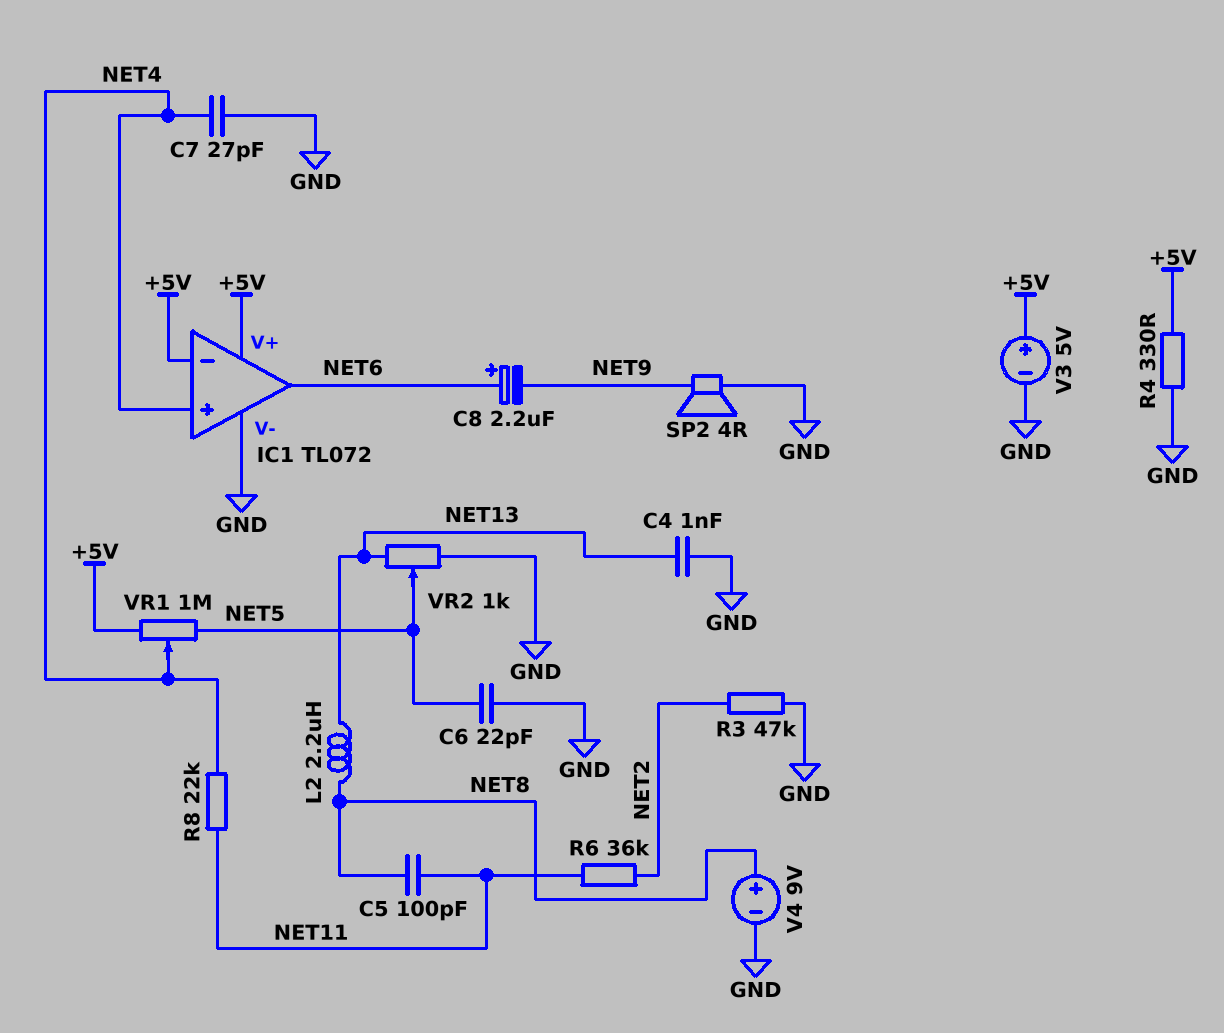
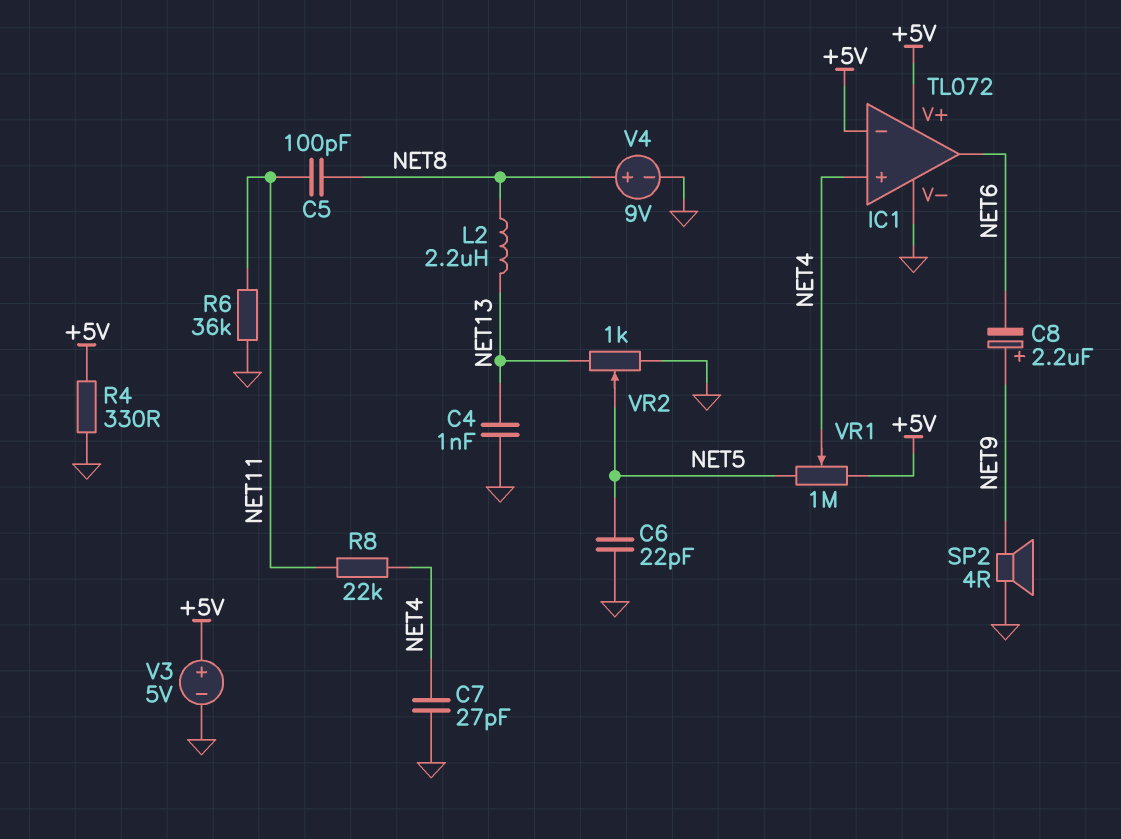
C8: 2.2uF (plus NET6, minus NET9) -> 2.2uF (plus NET9, minus NET6)
R3: 47k (GND, NET2) -> none
R6: 36k (NET2, NET11) -> 36k (GND, NET11)

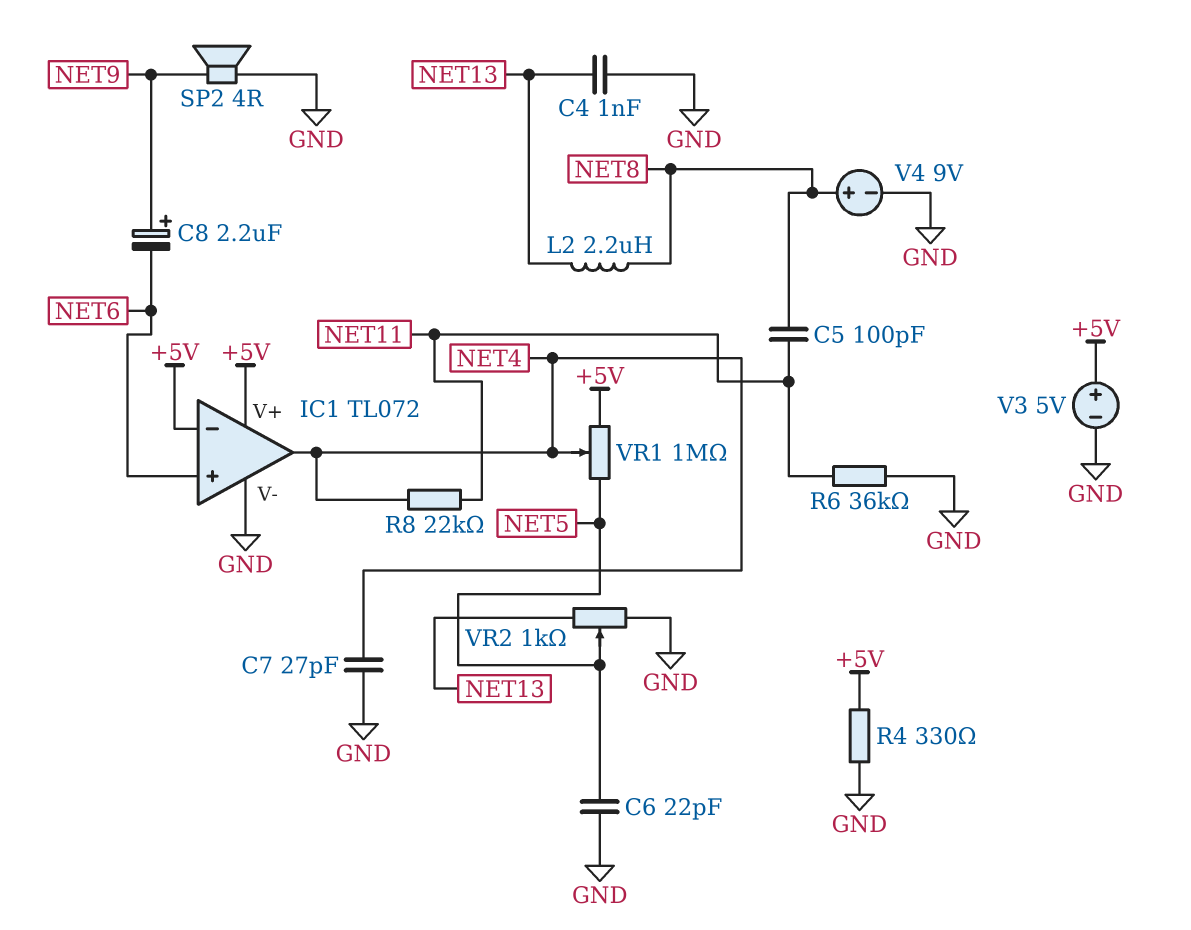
IC1 pin in+: NET4 -> NET6
IC1 pin out: NET6 -> NET4

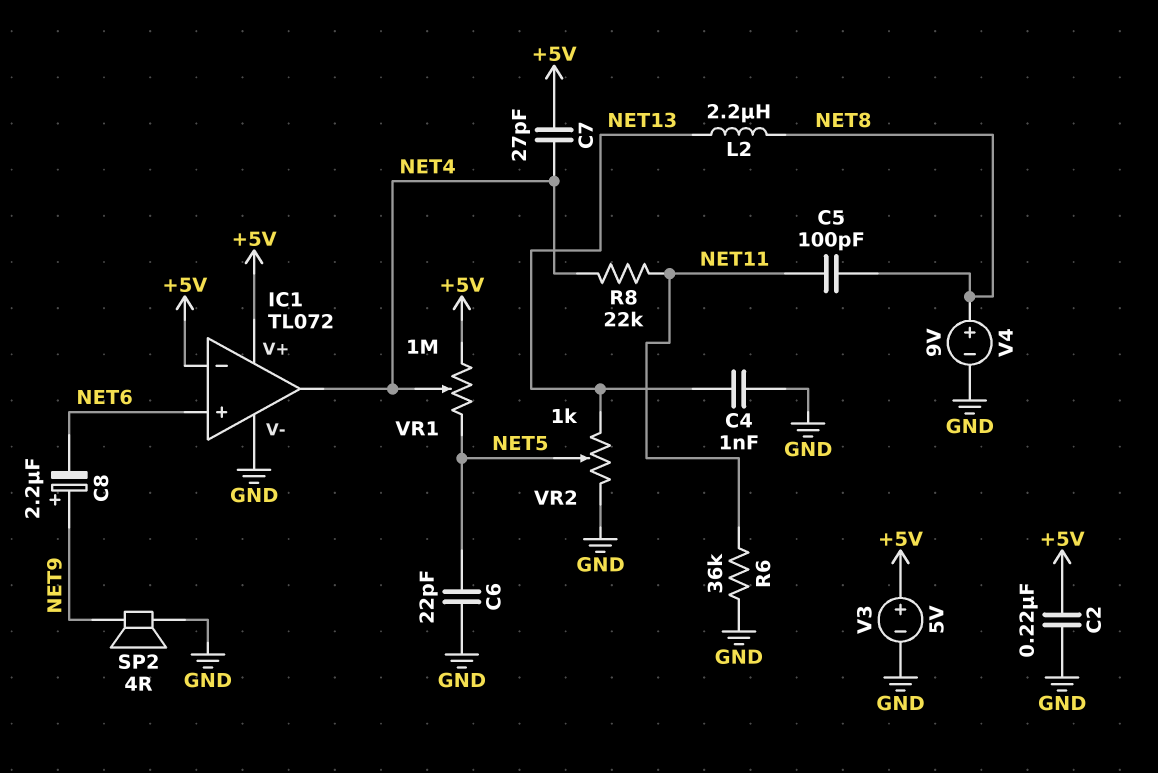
C2: none -> 220nF (+5V, GND)
C7: 27pF (GND, NET4) -> 27pF (+5V, NET4)
R4: 330 (+5V, GND) -> none

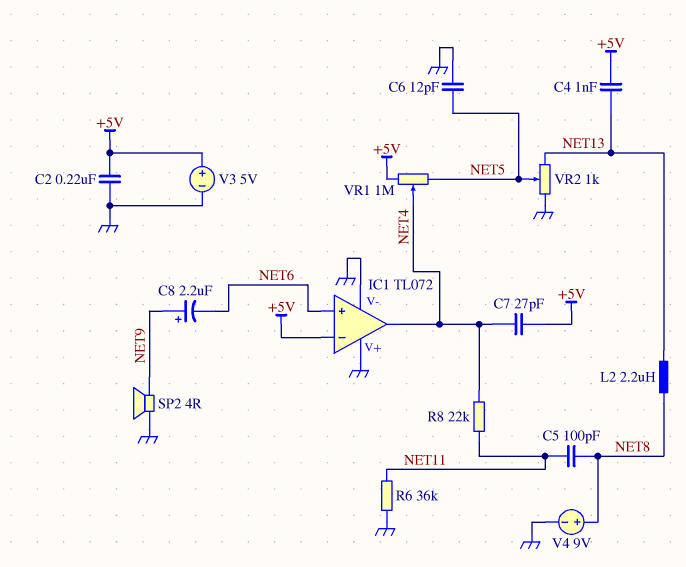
C4: 1nF (GND, NET13) -> 1nF (+5V, NET13)
C6: 22pF (GND, NET5) -> 12pF (GND, NET5)
IC1 pin V+: +5V -> GND

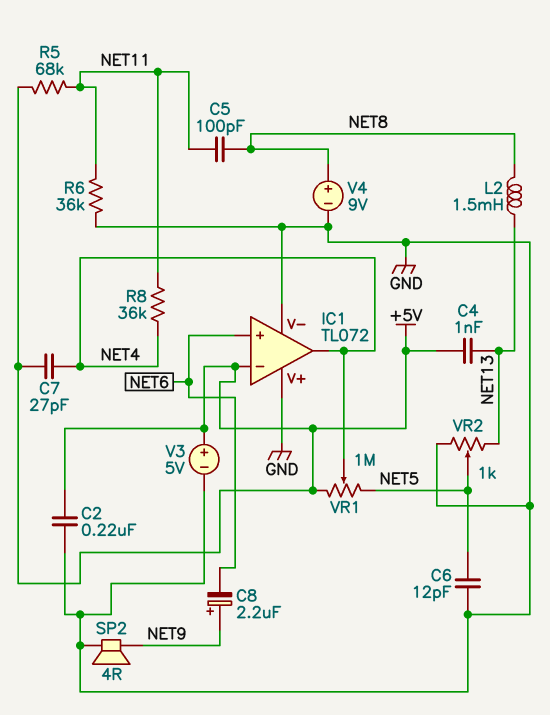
L2: 2.2uH (NET8, NET13) -> 1.5mH (NET8, NET13)
R5: none -> 68k (+5V, NET11)
R8: 22k (NET4, NET11) -> 36k (NET4, NET11)

